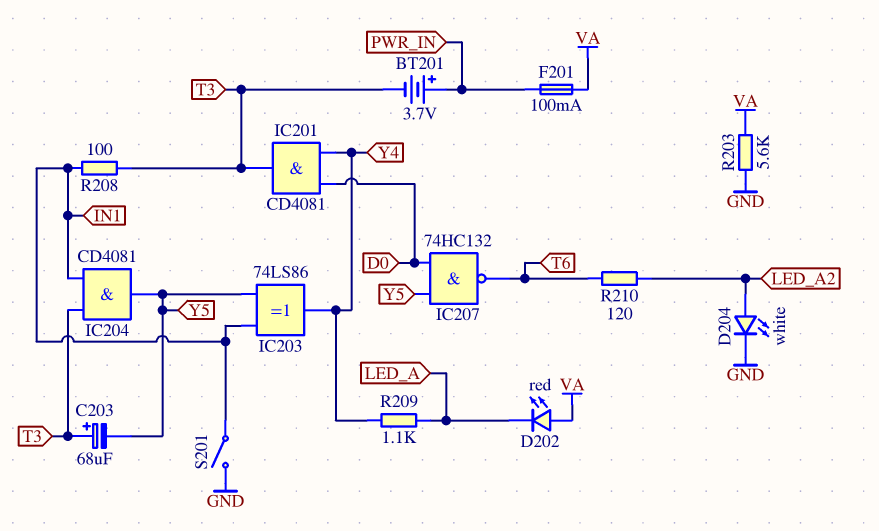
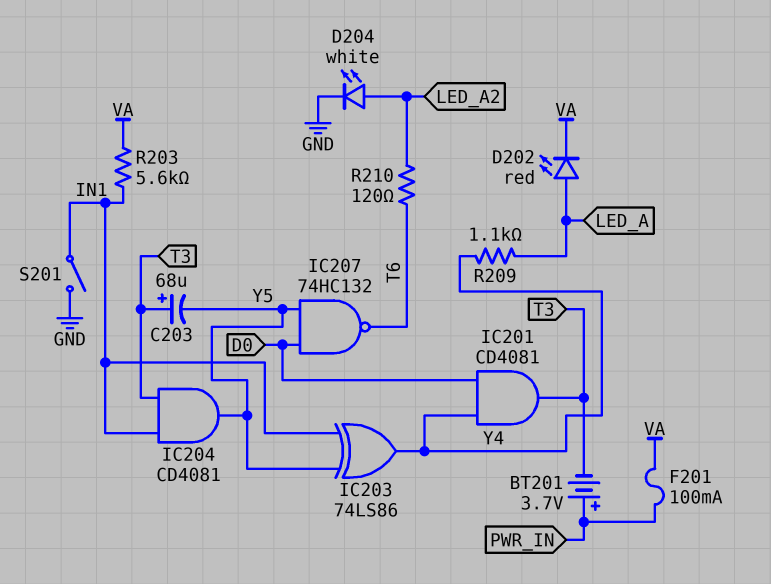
D202: LED red (A VA, K LED_A) -> LED red (A LED_A, K VA)
R203: 5.6k (GND, VA) -> 5.6k (IN1, VA)
R208: 100 (IN1, T3) -> none

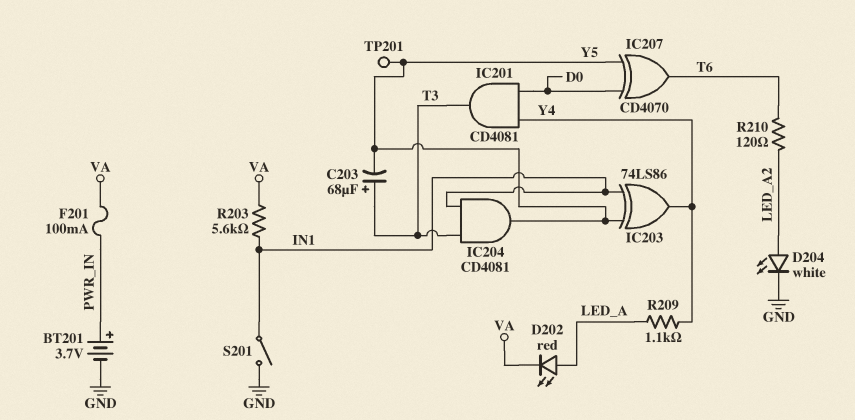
BT201: 3.7V (plus PWR_IN, minus T3) -> 3.7V (plus PWR_IN, minus GND)
IC207: NAND 74HC132 (in D0, in Y5, out T6) -> XOR CD4070 (in D0, in Y5, out T6)
TP201: none -> test point (Y5)

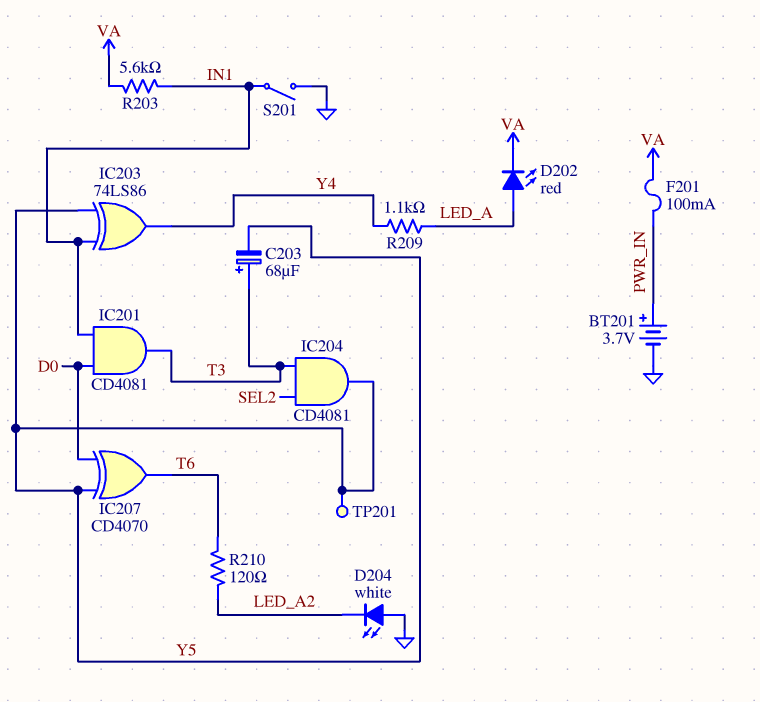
D204: LED white (A LED_A2, K GND) -> LED white (A GND, K LED_A2)
IC201: AND CD4081 (in D0, in Y4, out T3) -> AND CD4081 (in D0, in IN1, out T3)
IC204: AND CD4081 (in IN1, in T3, out Y5) -> AND CD4081 (in SEL2, in T3, out Y5)

